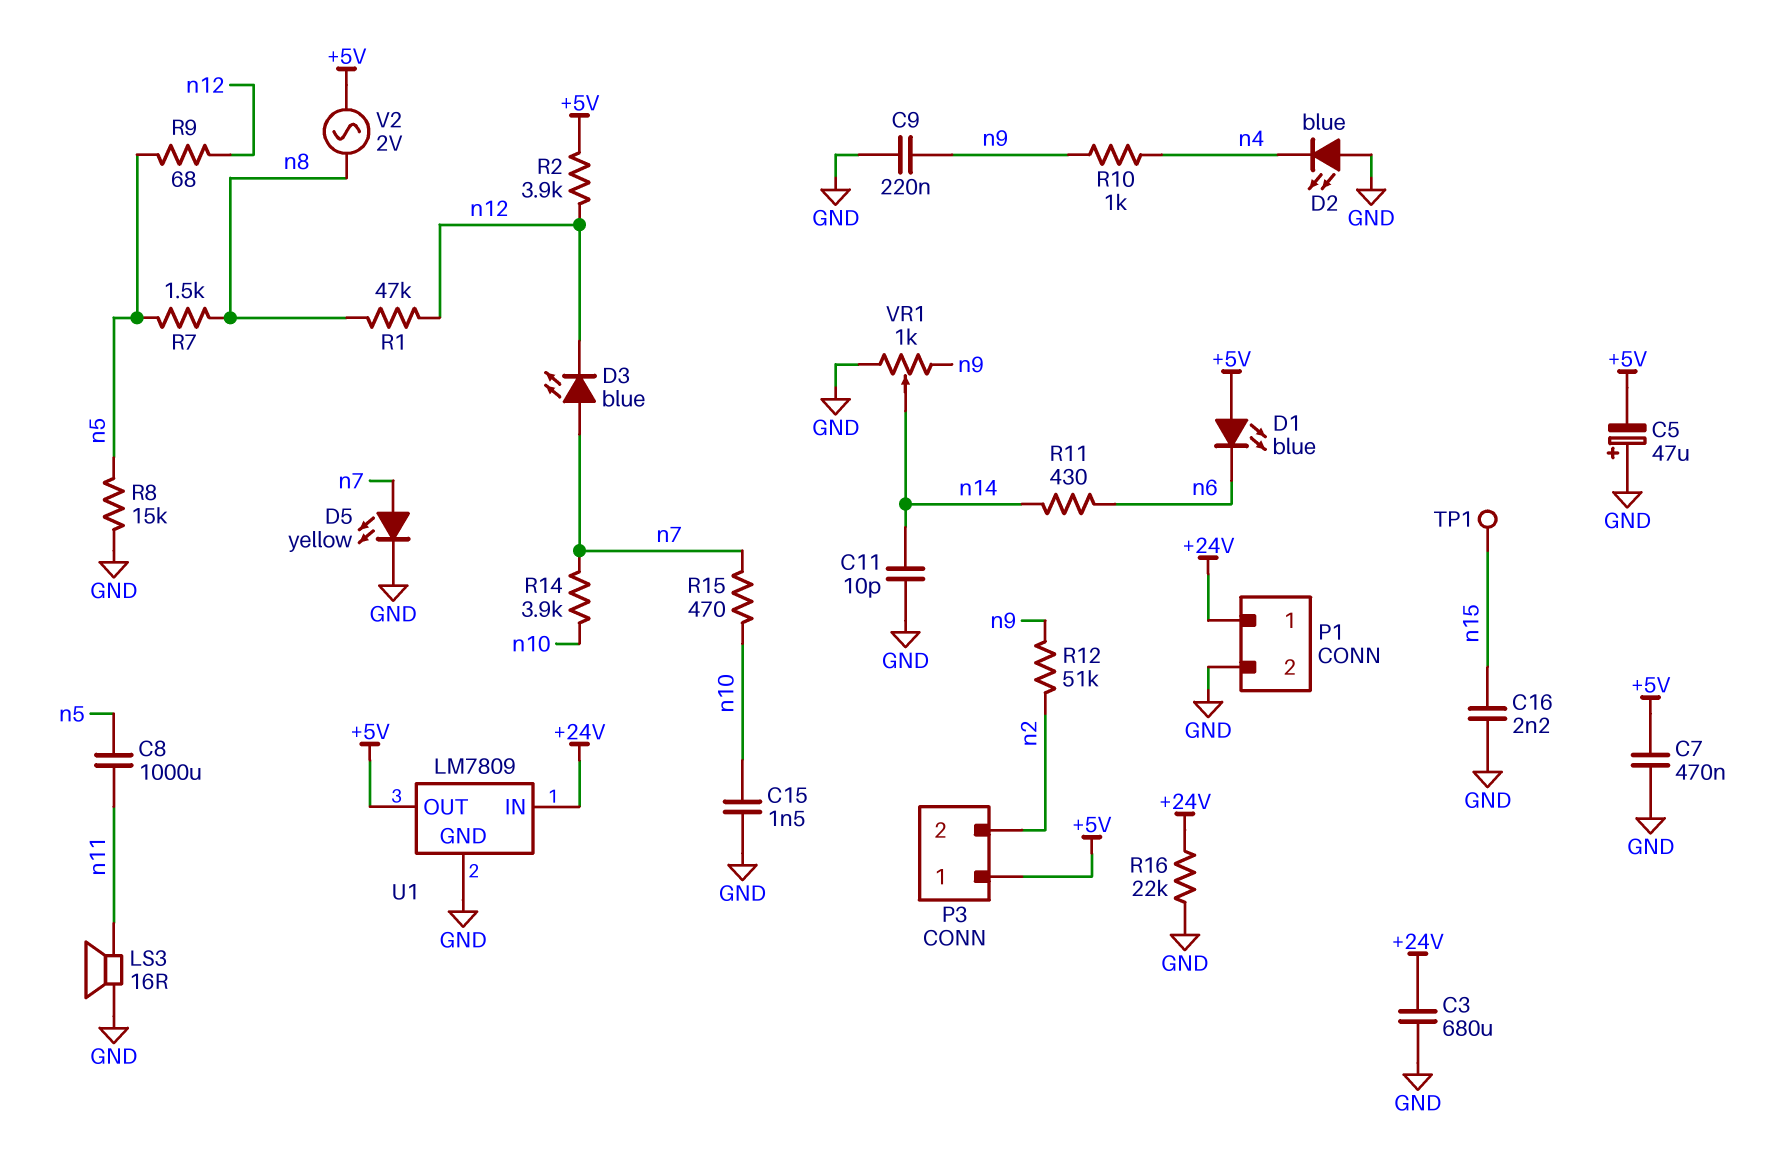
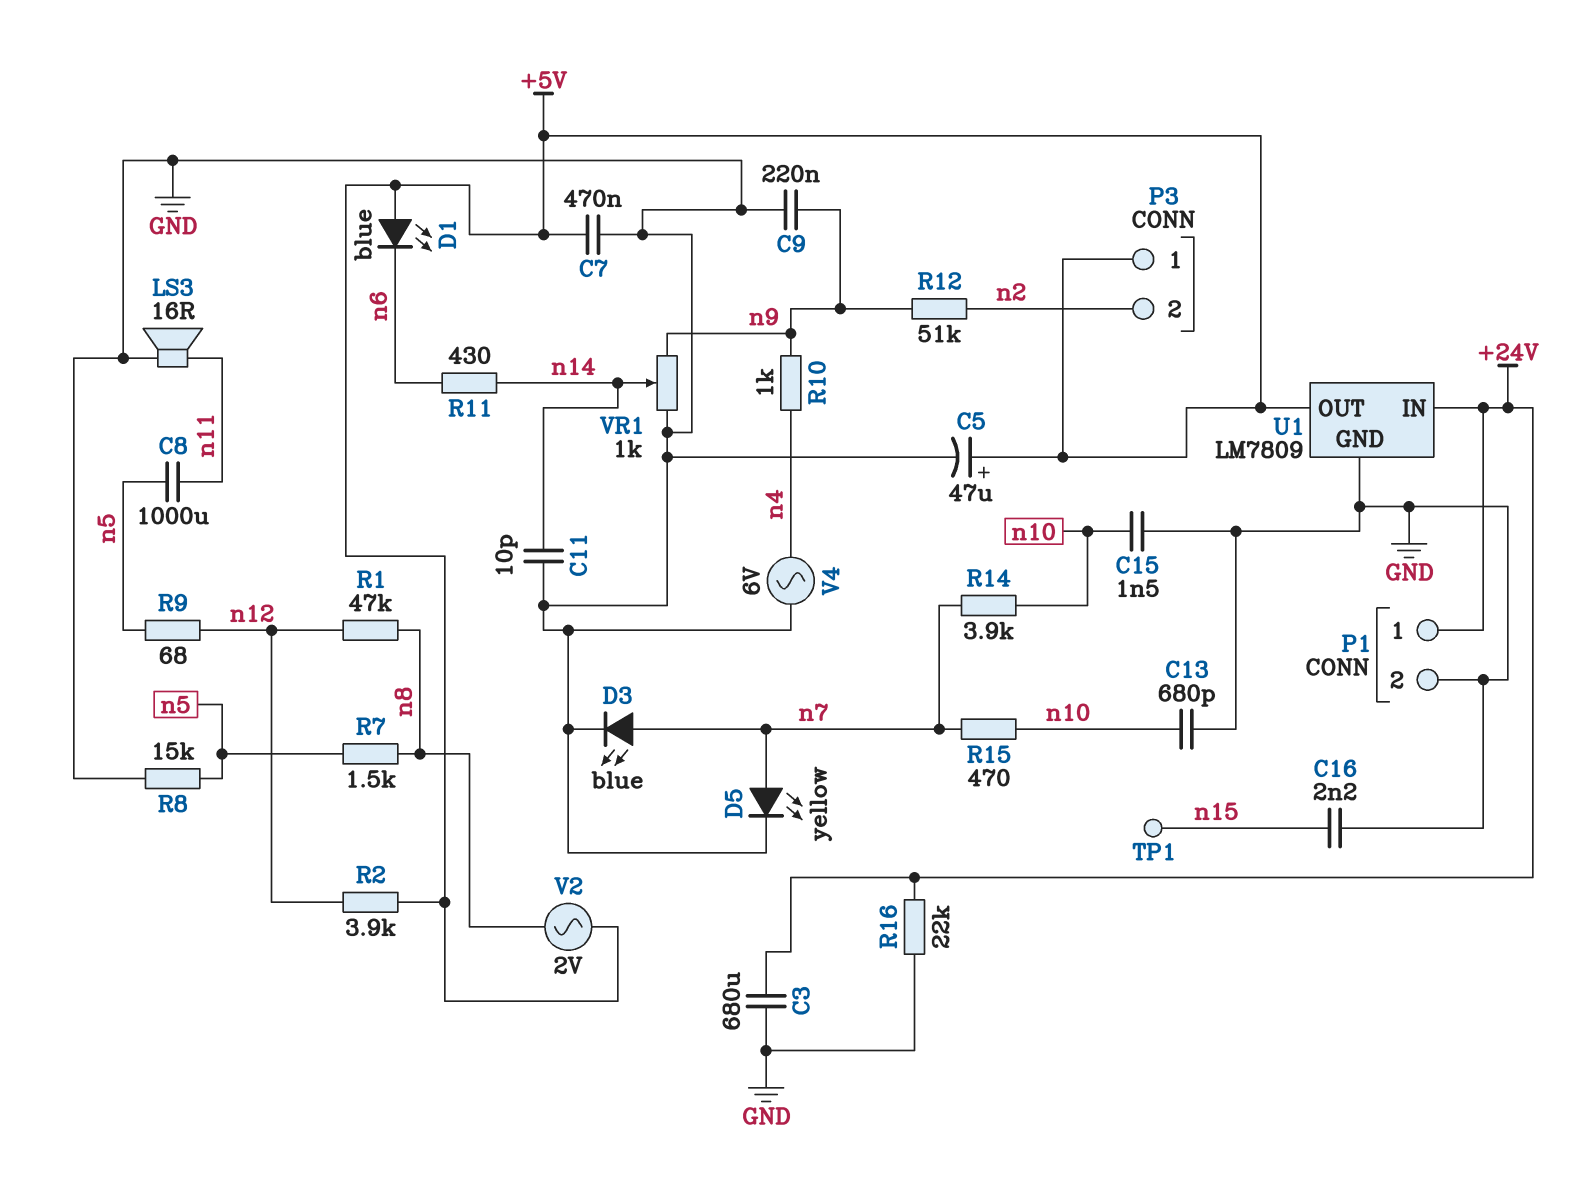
C5: 47uF (plus GND, minus +5V) -> 47uF (plus +5V, minus GND)
C13: none -> 680pF (GND, n10)
D2: LED blue (A GND, K n4) -> none
D3: LED blue (A n7, K n12) -> LED blue (A n7, K GND)
V4: none -> AC 6V (GND, n4)

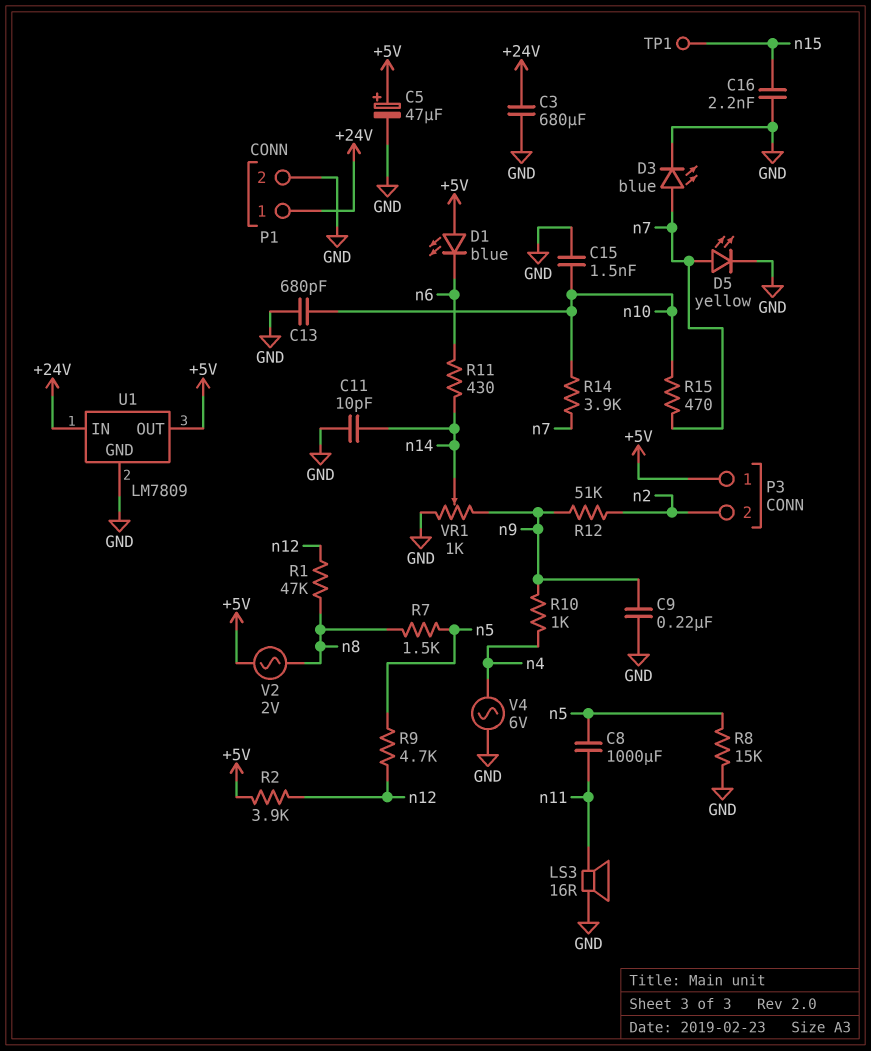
C7: 470nF (+5V, GND) -> none
R9: 68 (n5, n12) -> 4.7k (n5, n12)
R16: 22k (+24V, GND) -> none

